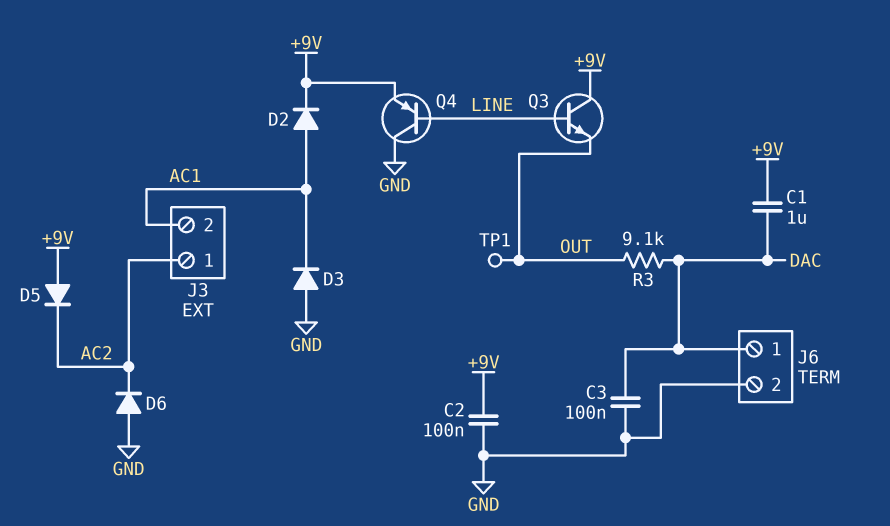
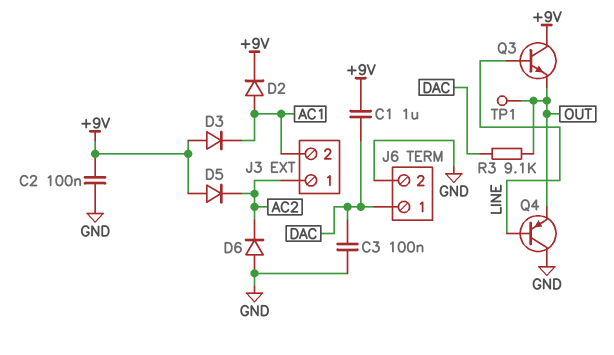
D3: diode (A GND, K AC1) -> diode (A +9V, K AC1)
Q4: PNP (B LINE, C GND, E +9V) -> PNP (B LINE, C GND, E OUT)

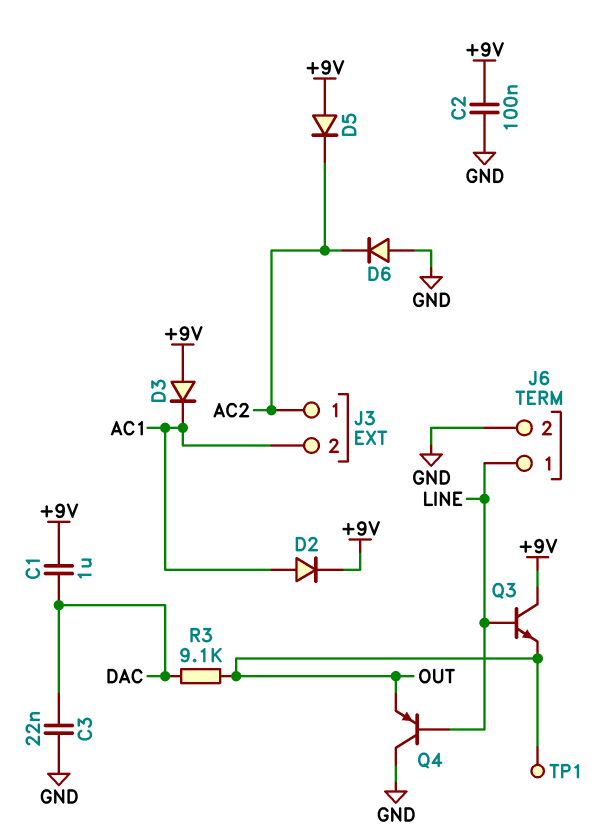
C3: 100nF (DAC, GND) -> 22nF (DAC, GND)
J6 pin 1: DAC -> LINE

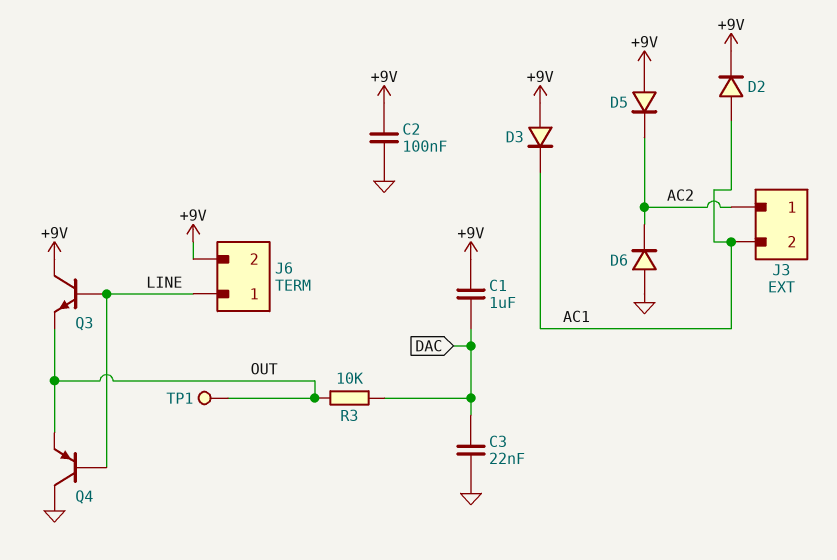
J6 pin 2: GND -> +9V
R3: 9.1k (DAC, OUT) -> 10k (DAC, OUT)

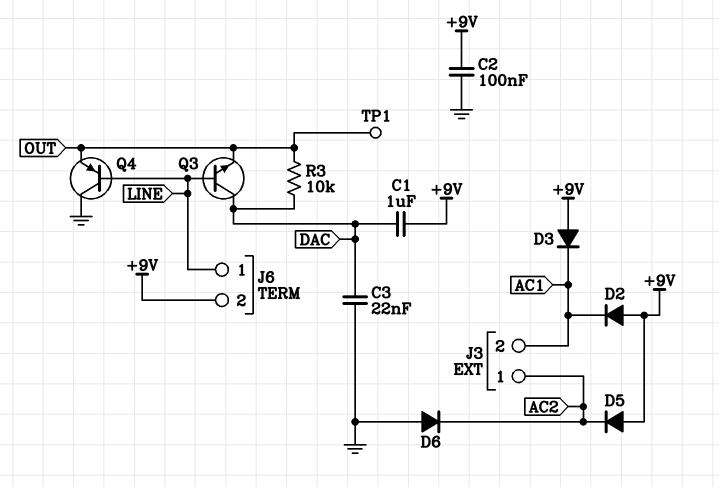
D2: diode (A AC1, K +9V) -> diode (A +9V, K AC1)
Q3: NPN (B LINE, C +9V, E OUT) -> NPN (B LINE, C DAC, E OUT)

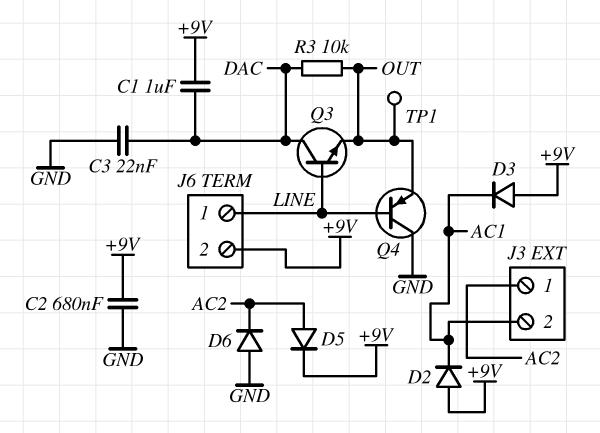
C2: 100nF (+9V, GND) -> 680nF (+9V, GND)
D5: diode (A +9V, K AC2) -> diode (A AC2, K +9V)

